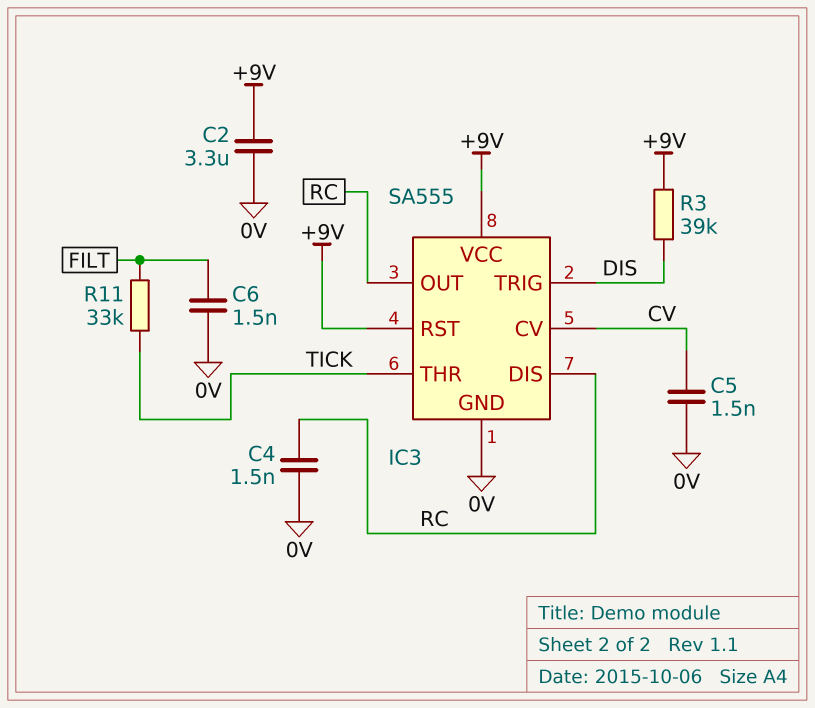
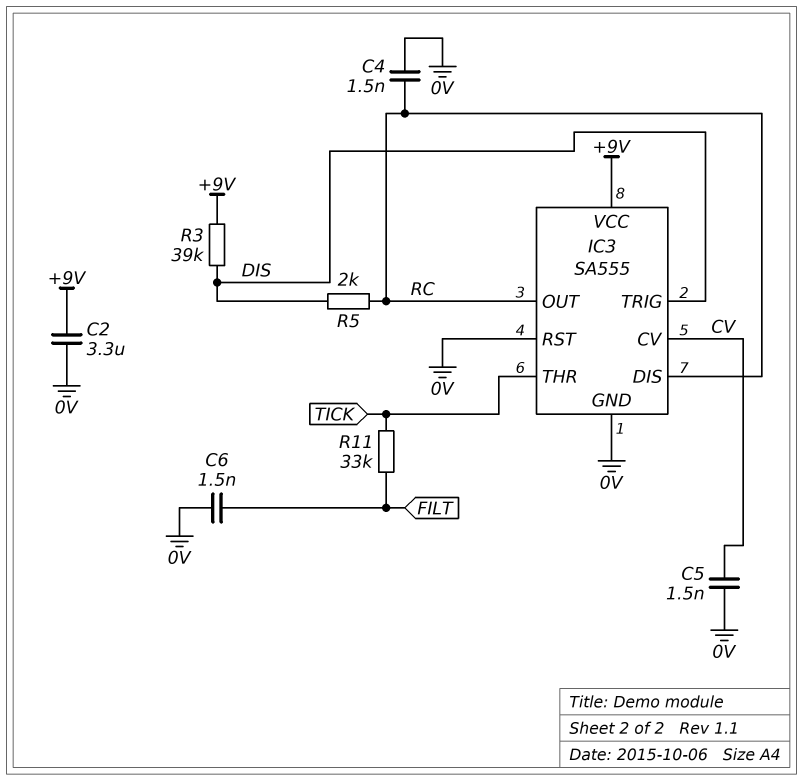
IC3 pin RST: +9V -> 0V
R5: none -> 2k (DIS, RC)

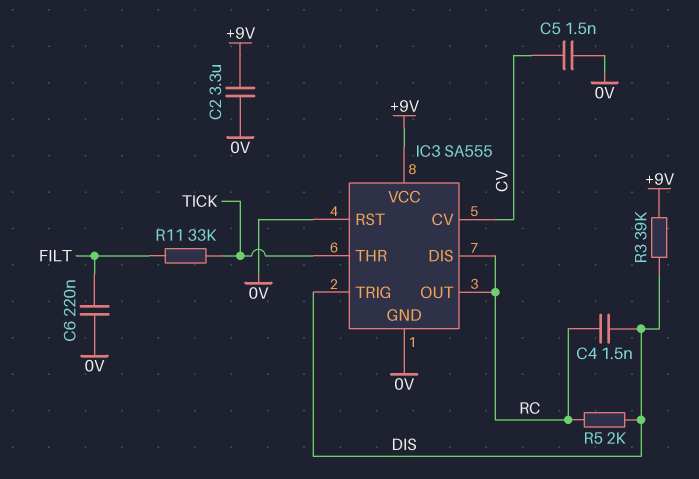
C4: 1.5nF (0V, RC) -> 1.5nF (DIS, RC)
C6: 1.5nF (0V, FILT) -> 220nF (0V, FILT)

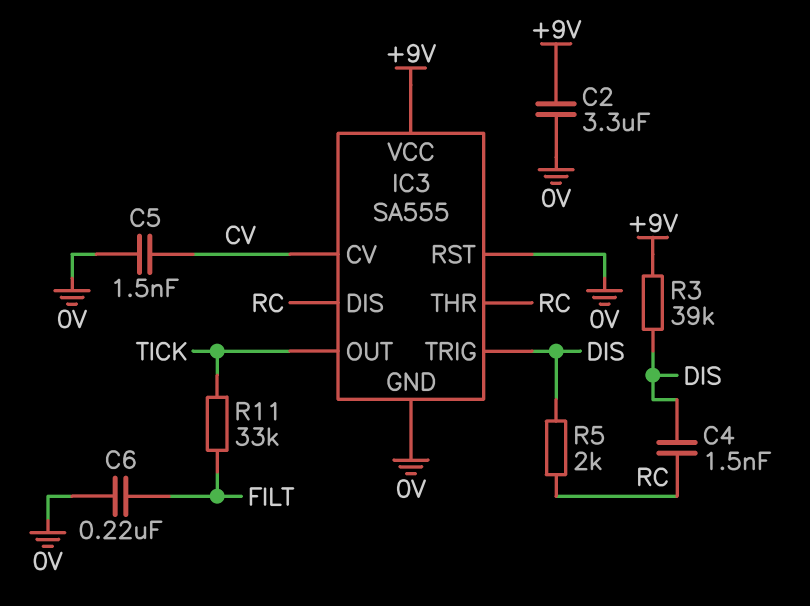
IC3 pin OUT: RC -> TICK
IC3 pin THR: TICK -> RC

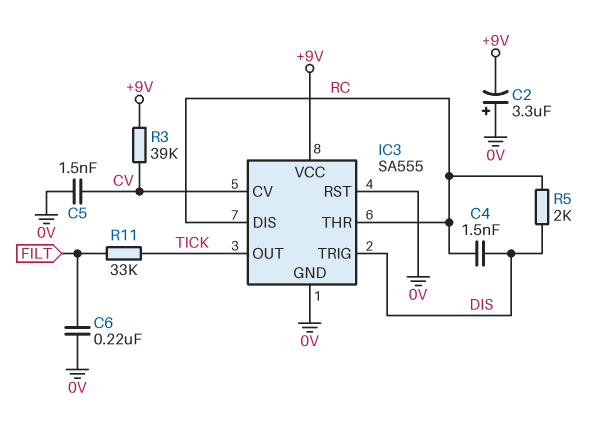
C2: 3.3uF (+9V, 0V) -> 3.3uF (plus 0V, minus +9V)
R3: 39k (+9V, DIS) -> 39k (+9V, CV)

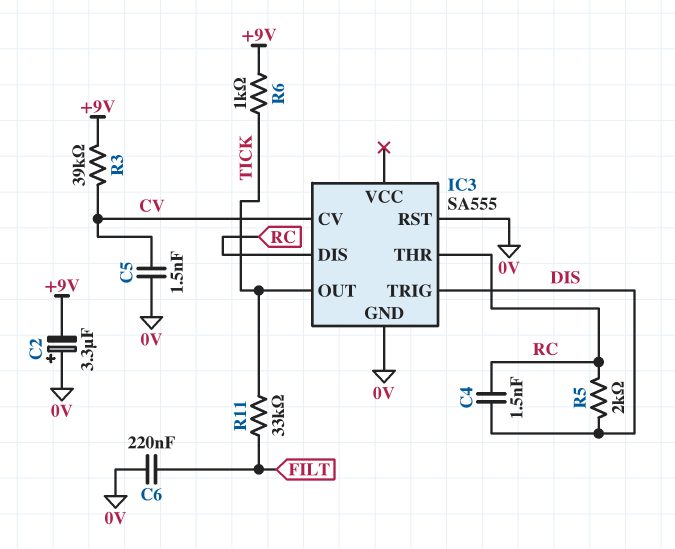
IC3 pin VCC: +9V -> none
R6: none -> 1k (+9V, TICK)

